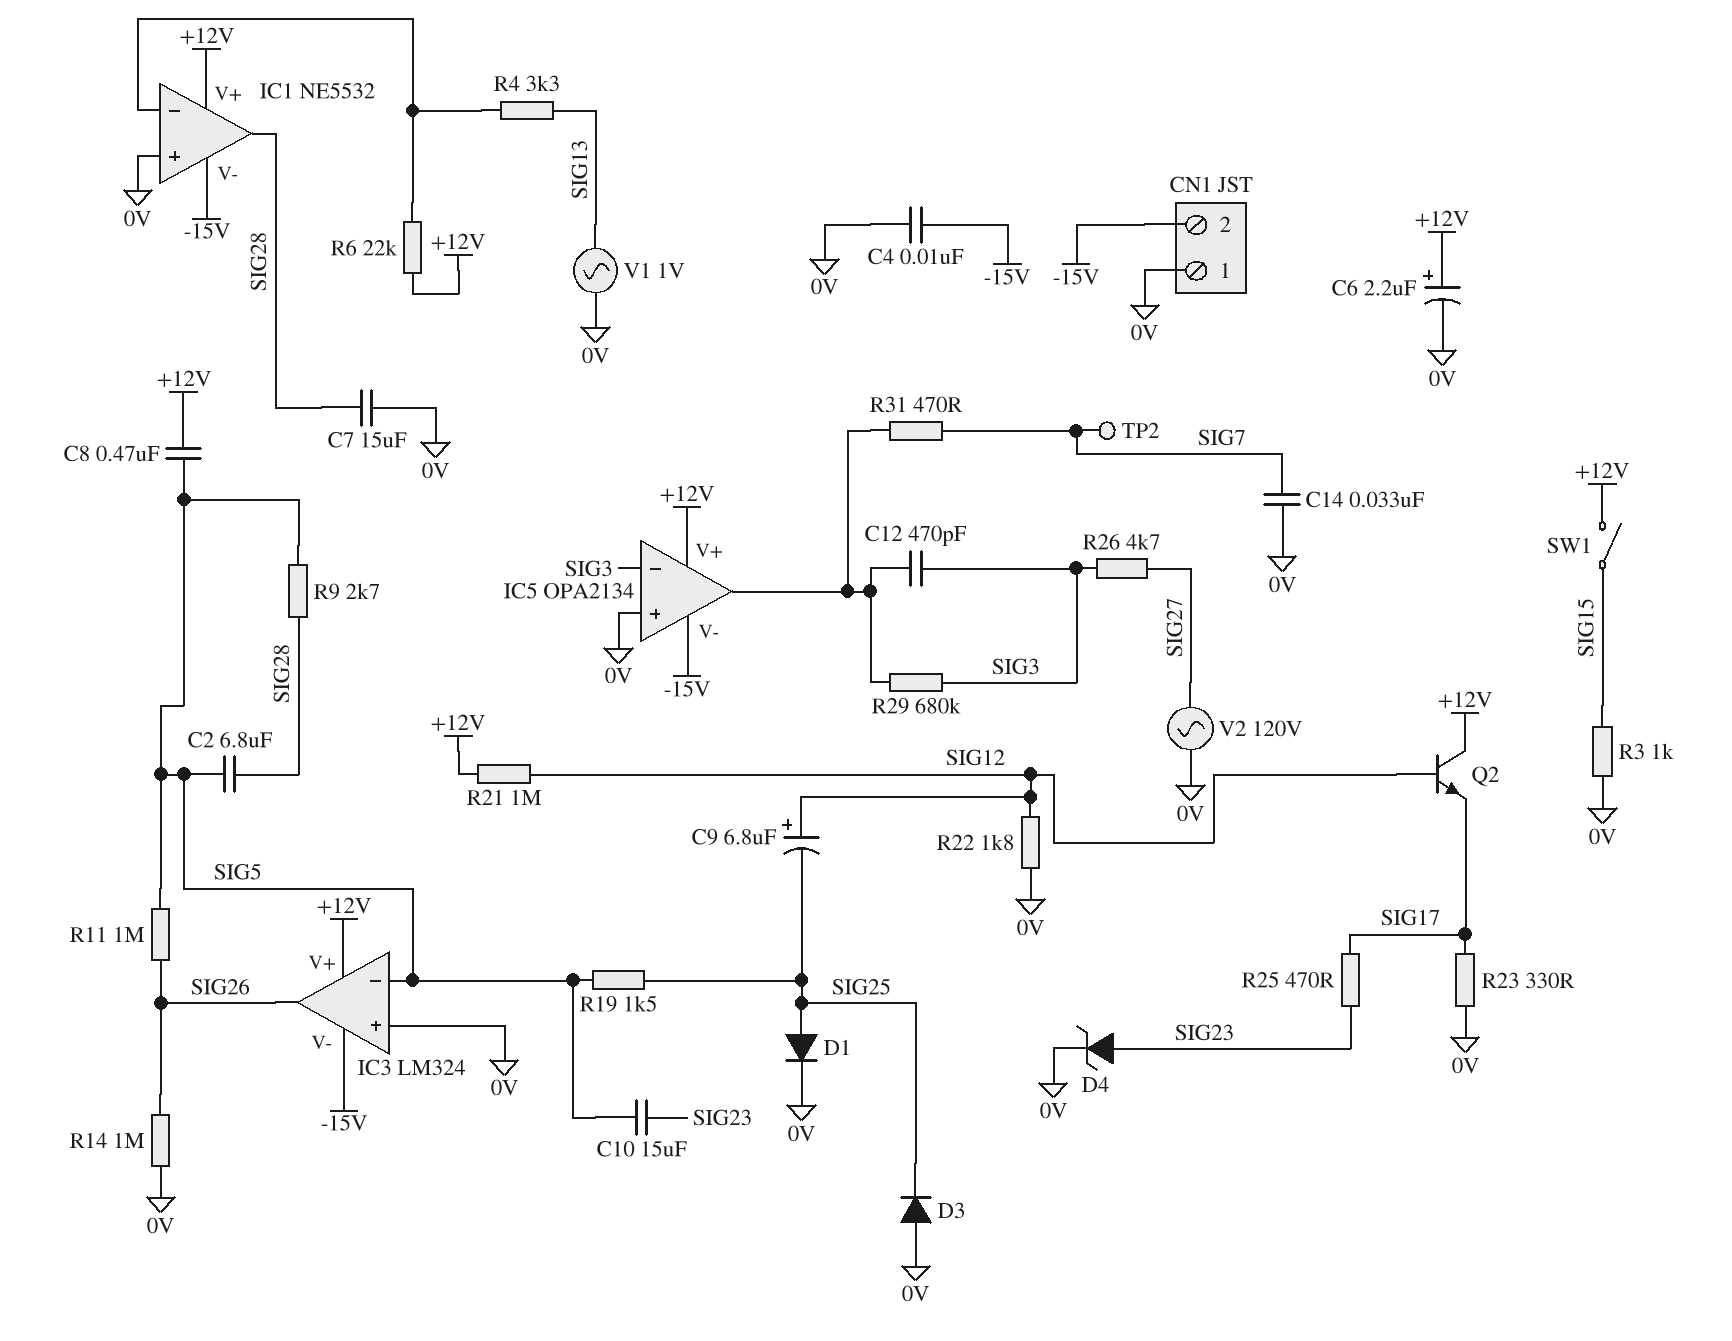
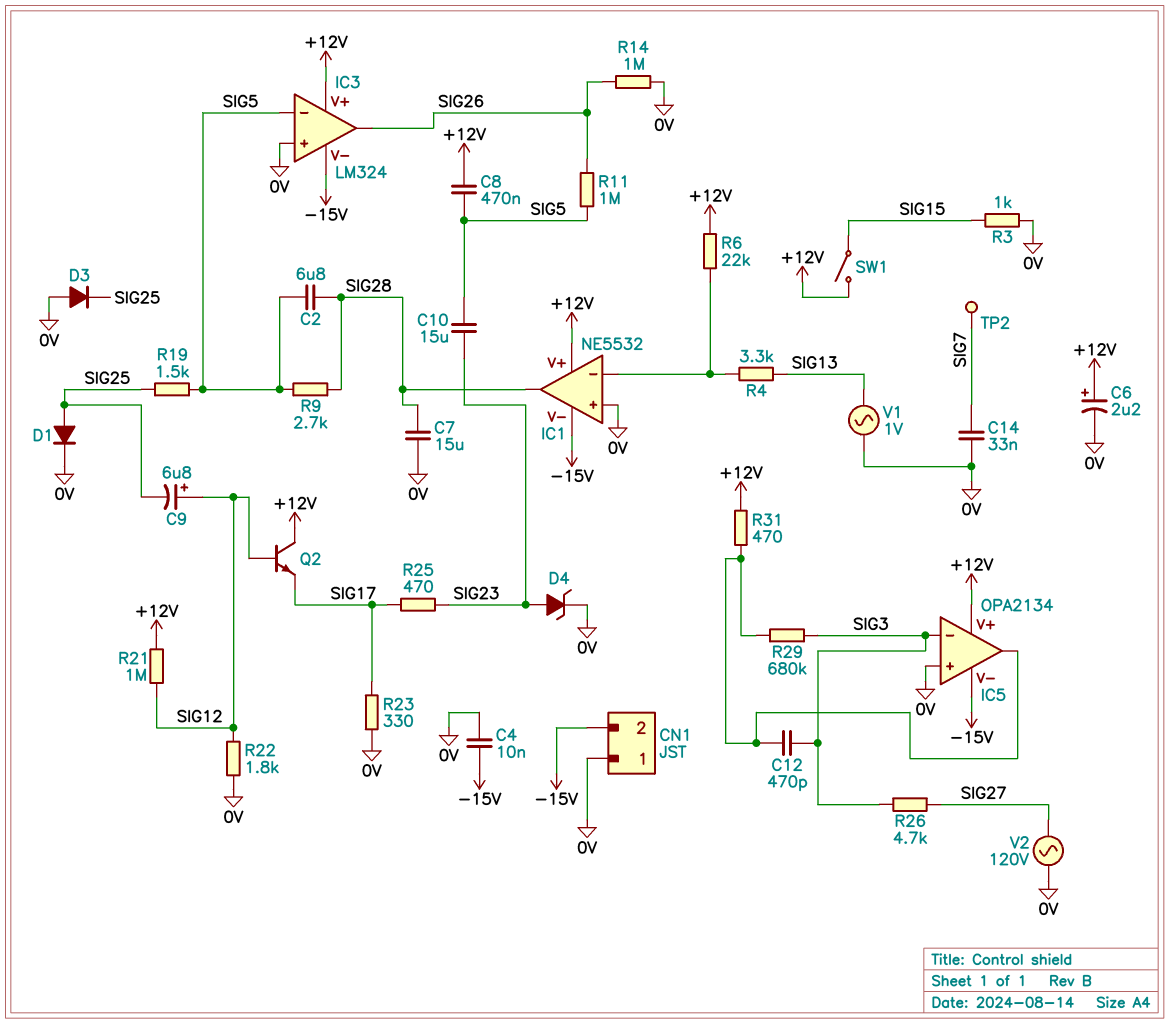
R31: 470 (IC5/out, SIG7) -> 470 (+12V, IC5/out)

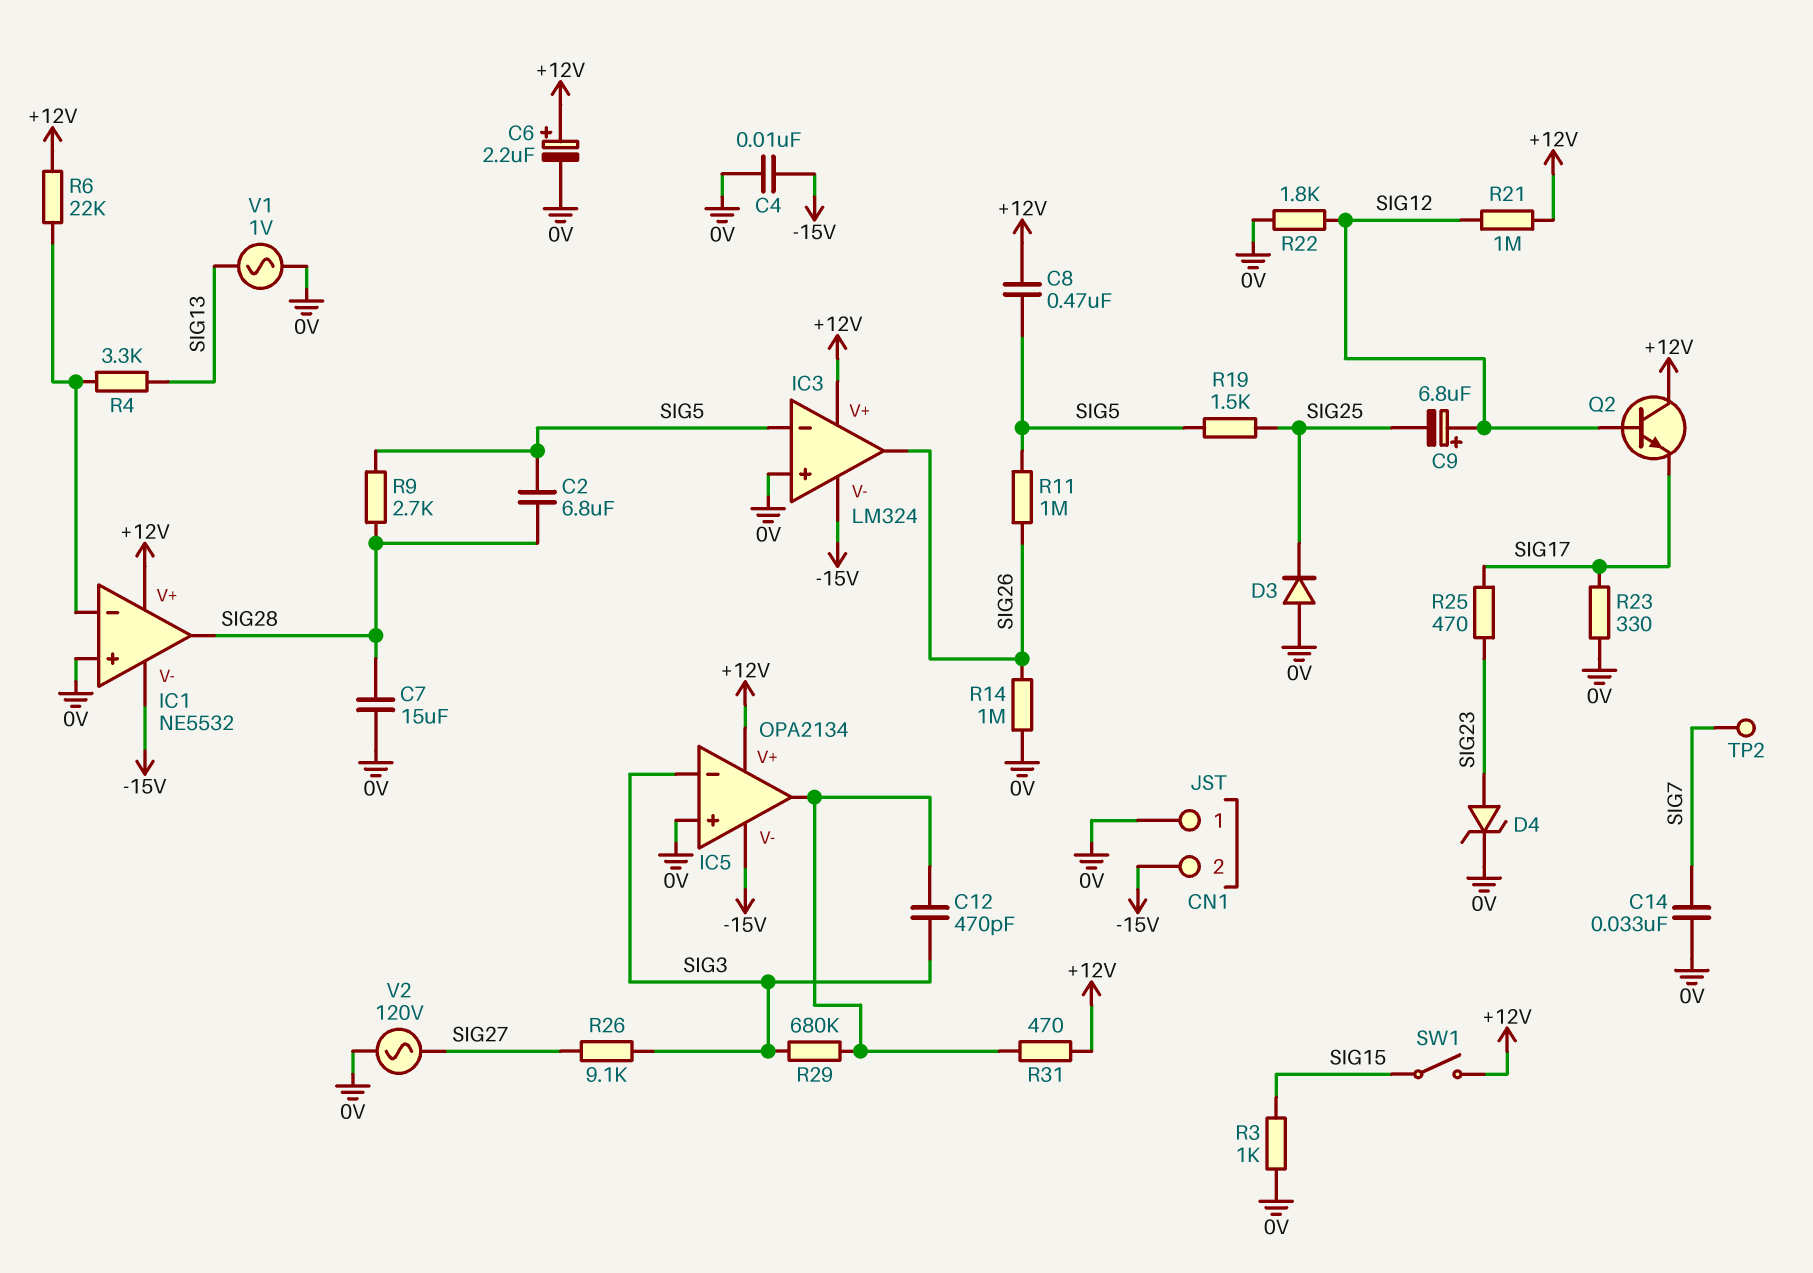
C10: 15uF (SIG5, SIG23) -> none
D1: diode (A SIG25, K 0V) -> none
R26: 4.7k (SIG3, SIG27) -> 9.1k (SIG3, SIG27)

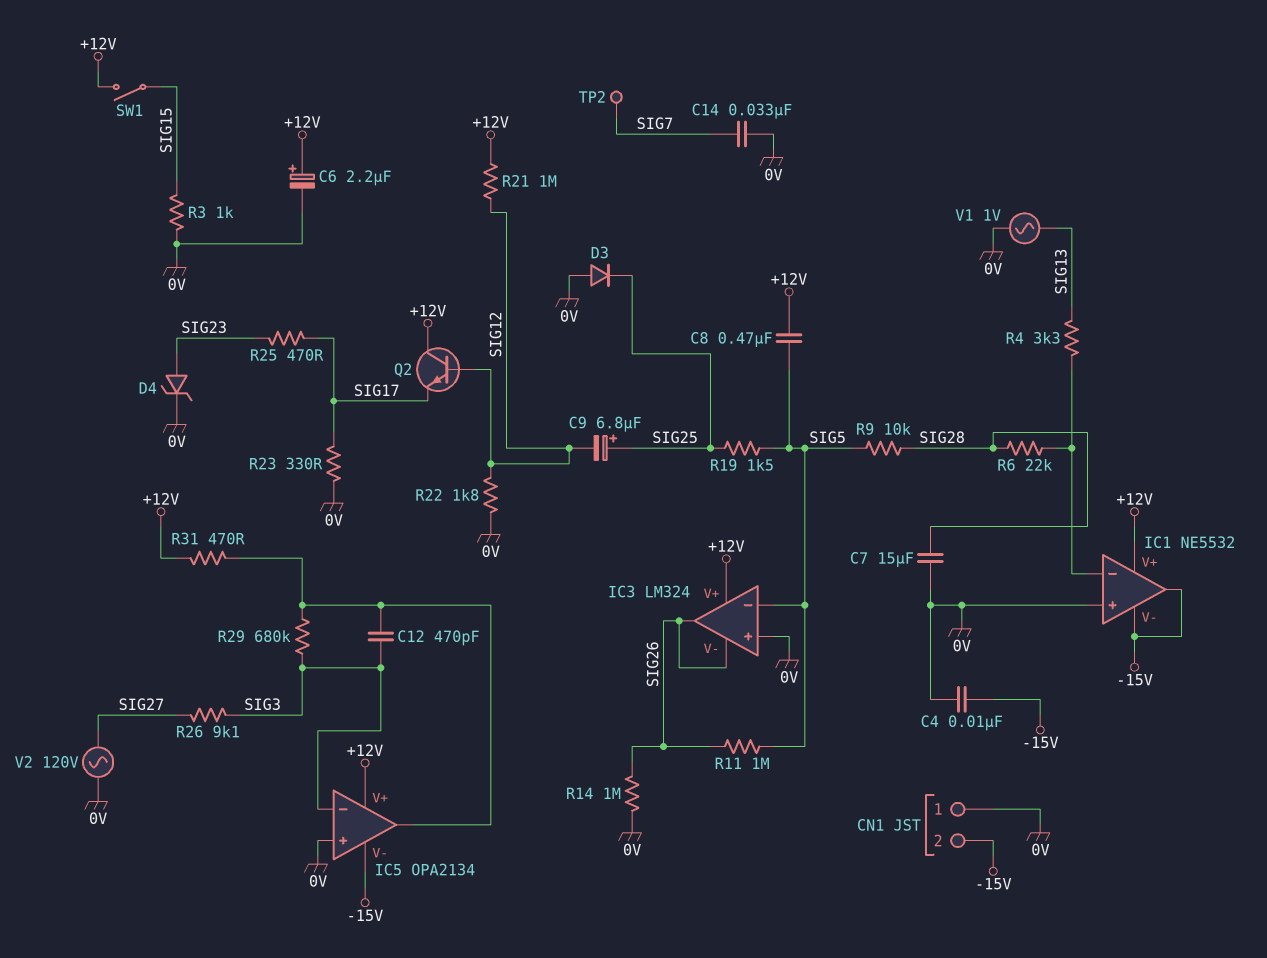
C2: 6.8uF (SIG5, SIG28) -> none
C9: 6.8uF (plus SIG12, minus SIG25) -> 6.8uF (plus SIG25, minus SIG12)
IC1 pin out: SIG28 -> -15V
IC3 pin V-: -15V -> SIG26
R6: 22k (+12V, IC1/in-) -> 22k (IC1/in-, SIG28)
R9: 2.7k (SIG5, SIG28) -> 10k (SIG5, SIG28)

